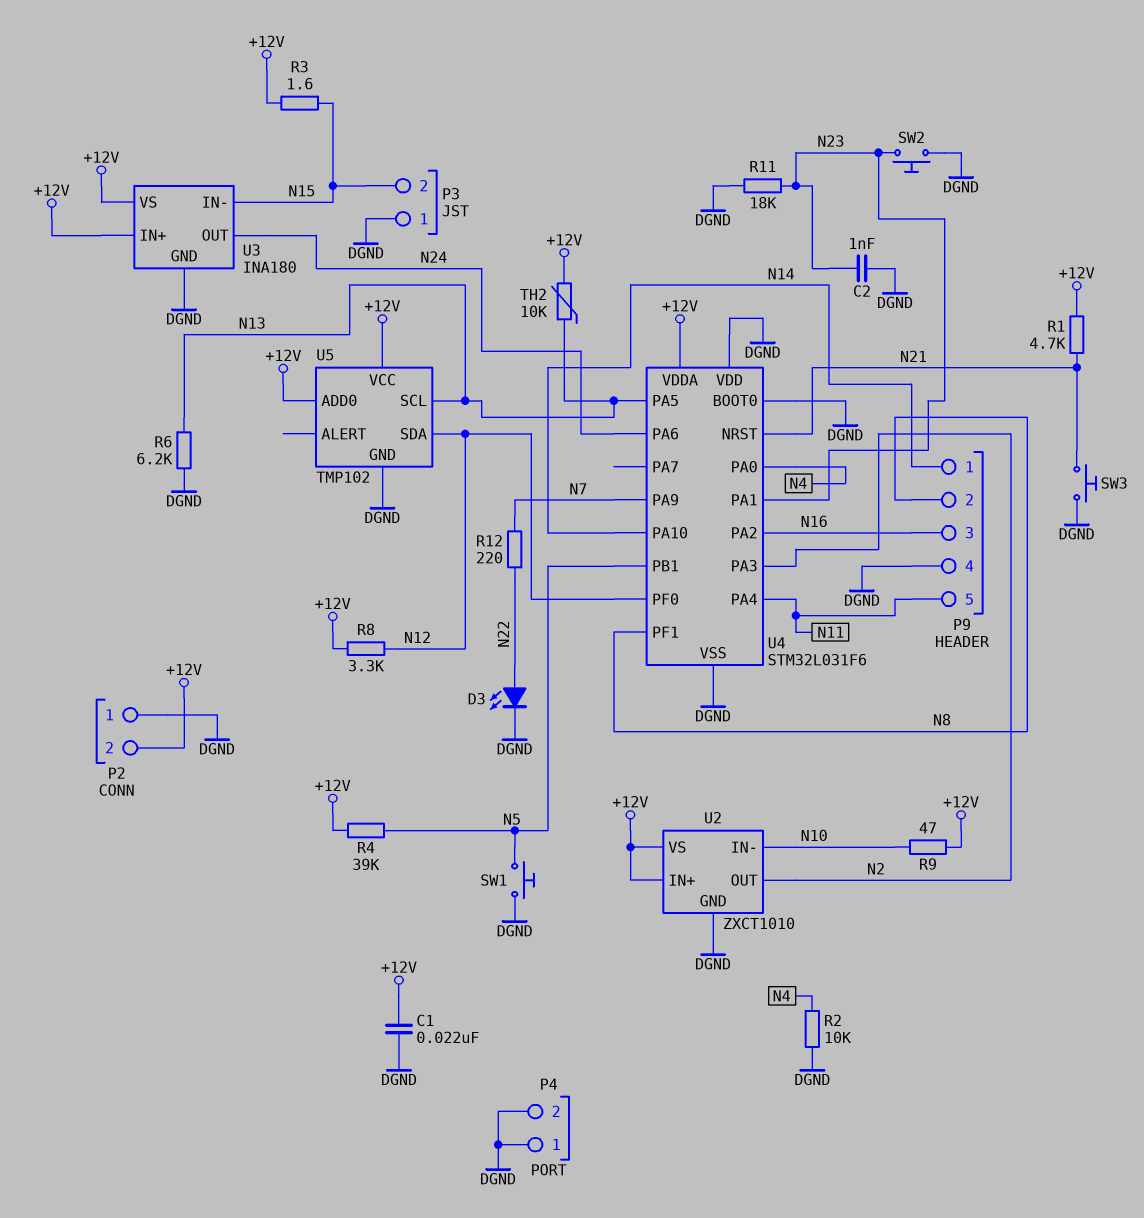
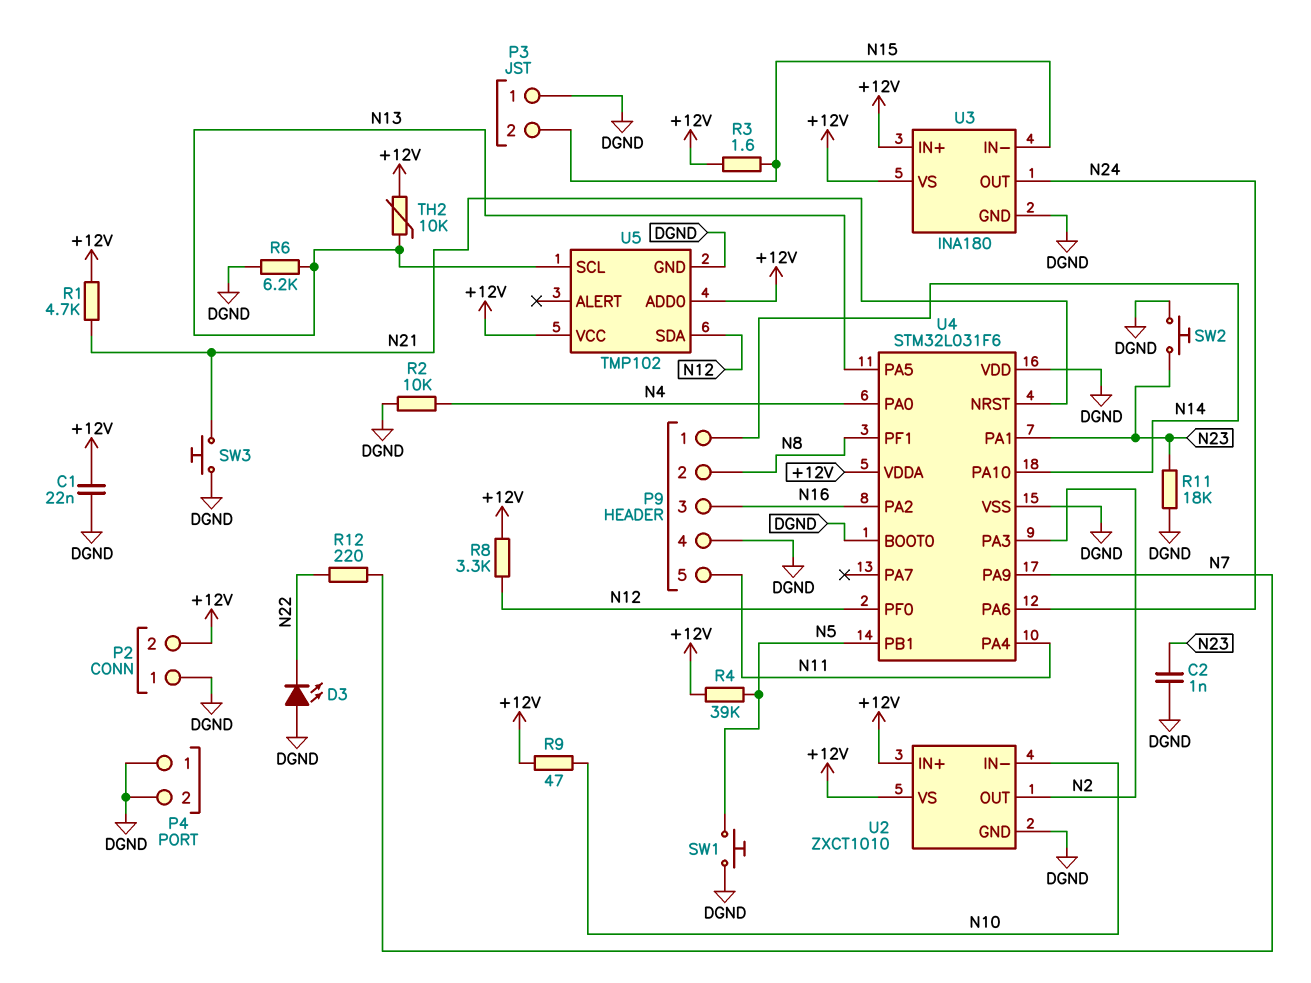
D3: LED (A N22, K DGND) -> LED (A DGND, K N22)

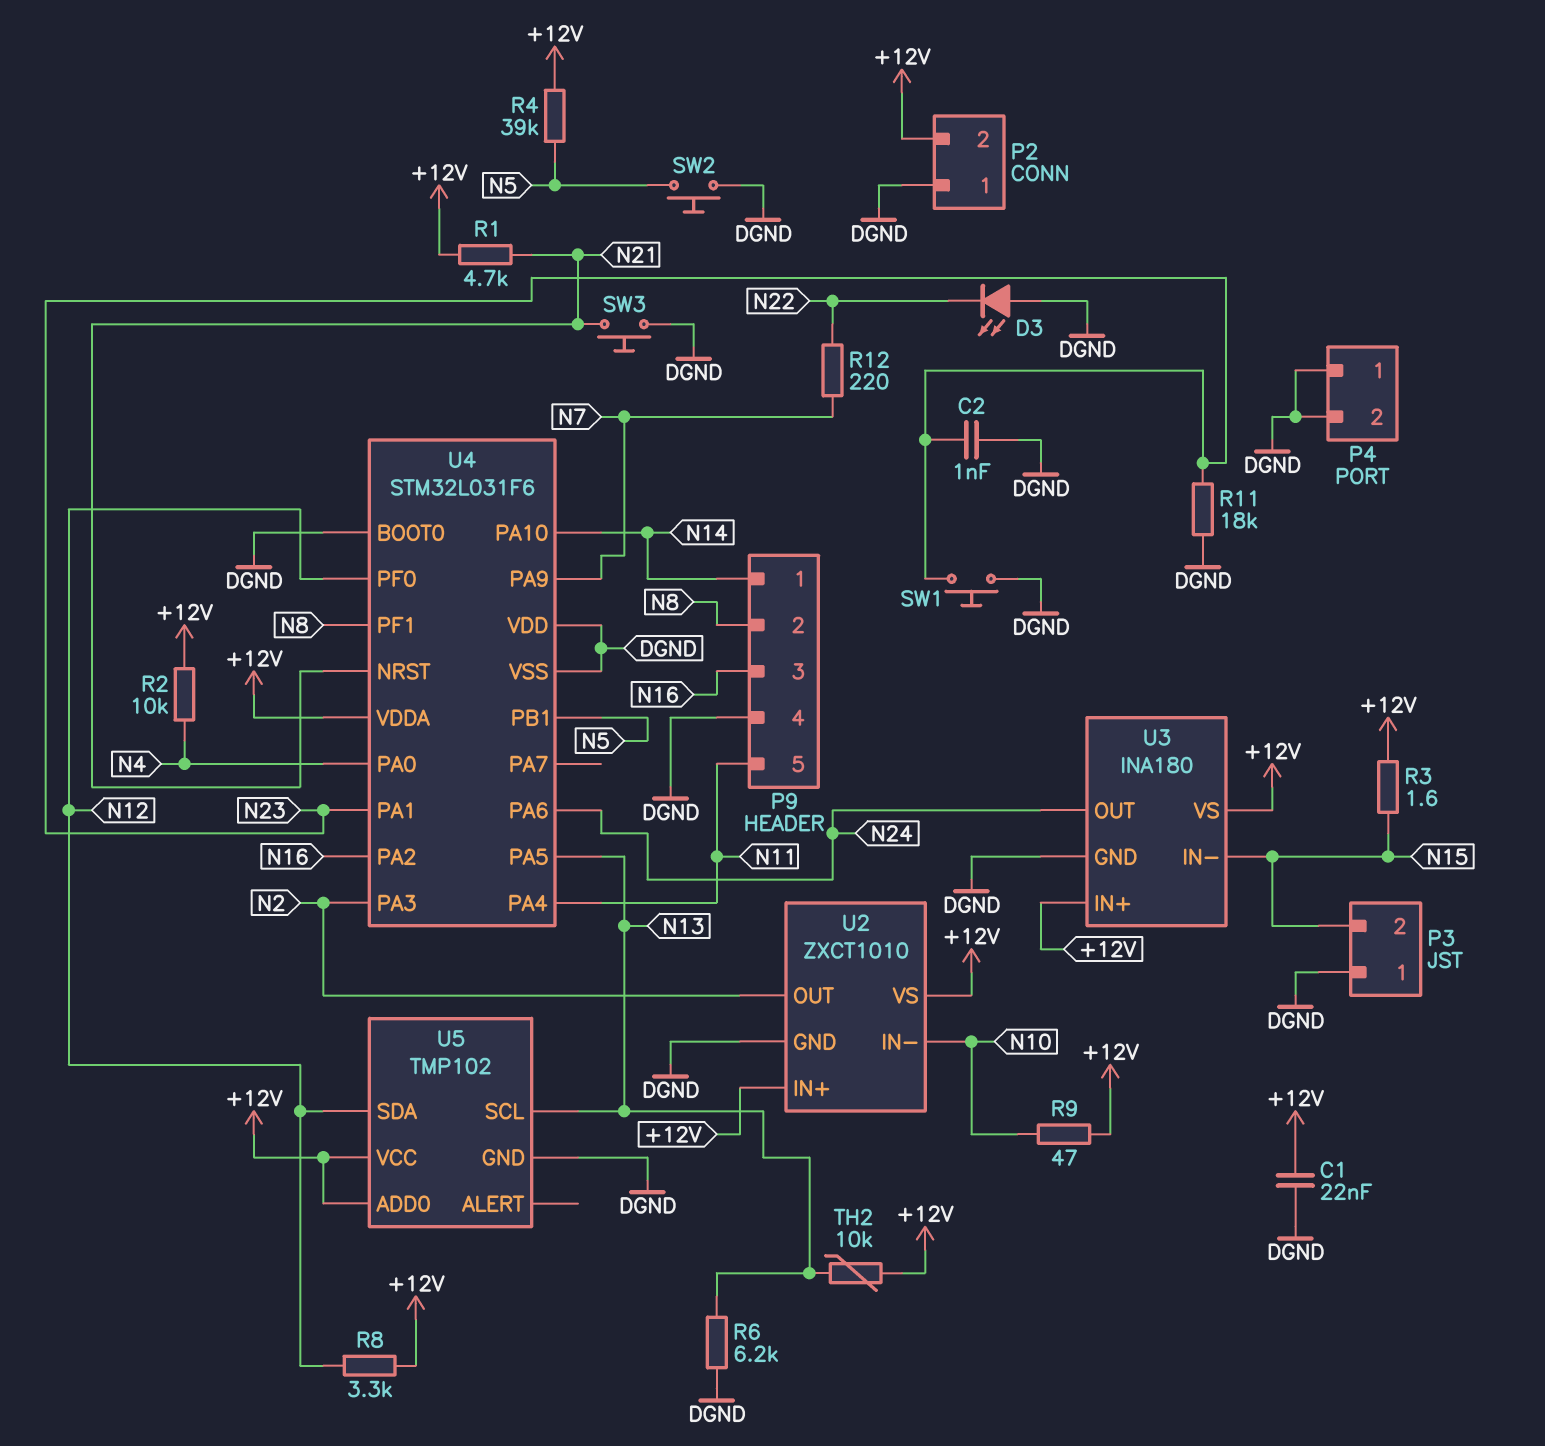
R2: 10k (DGND, N4) -> 10k (+12V, N4)
SW1: button (DGND, N5) -> button (DGND, N23)
SW2: button (DGND, N23) -> button (DGND, N5)

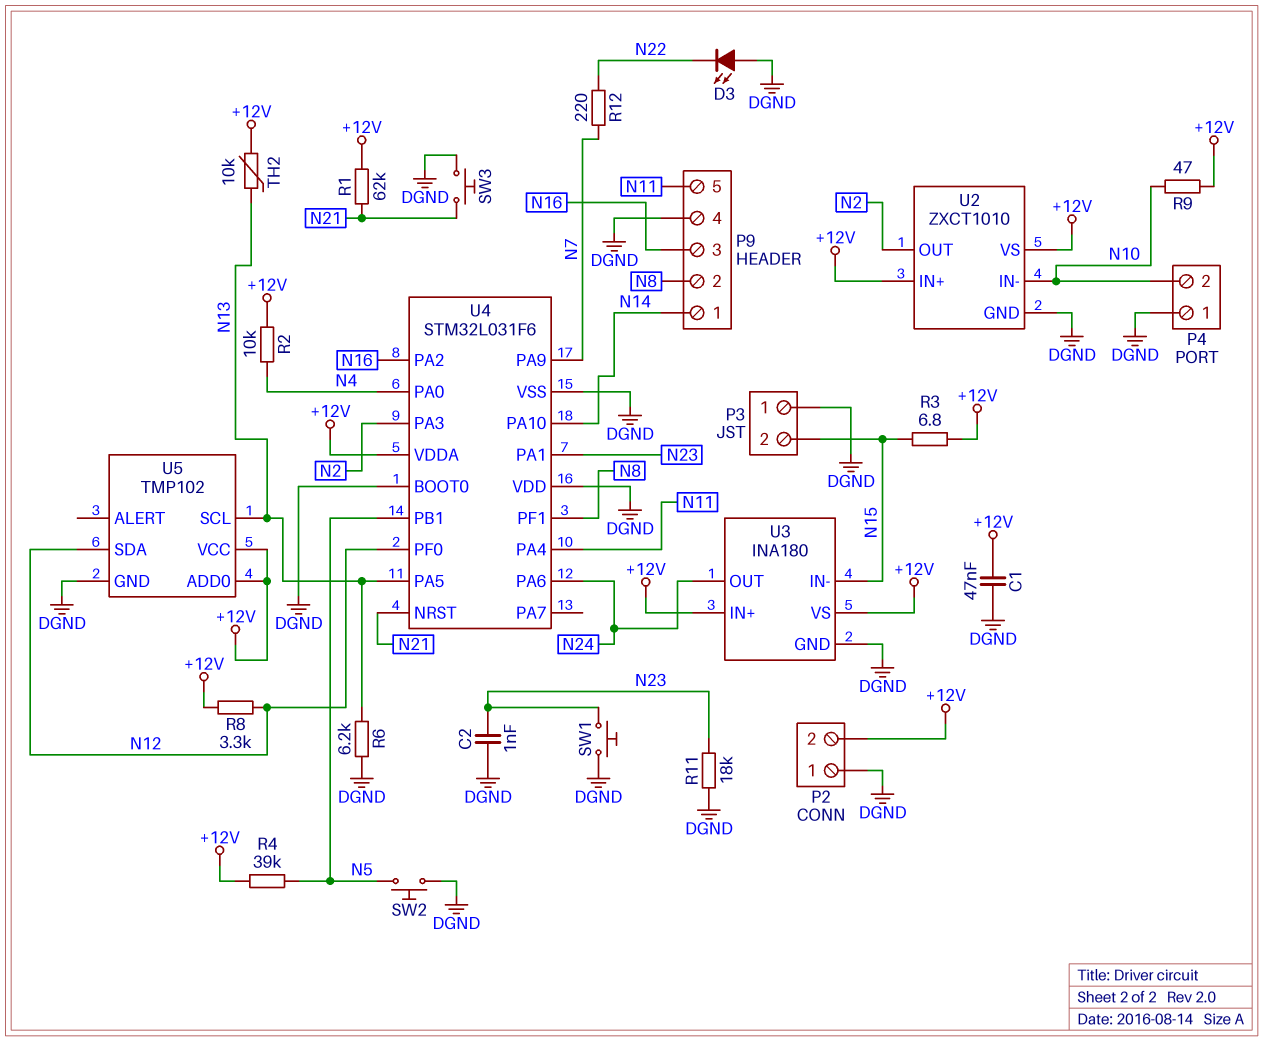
C1: 22nF (+12V, DGND) -> 47nF (+12V, DGND)
P4 pin 2: DGND -> N10
R1: 4.7k (+12V, N21) -> 62k (+12V, N21)
R3: 1.6 (+12V, N15) -> 6.8 (+12V, N15)

